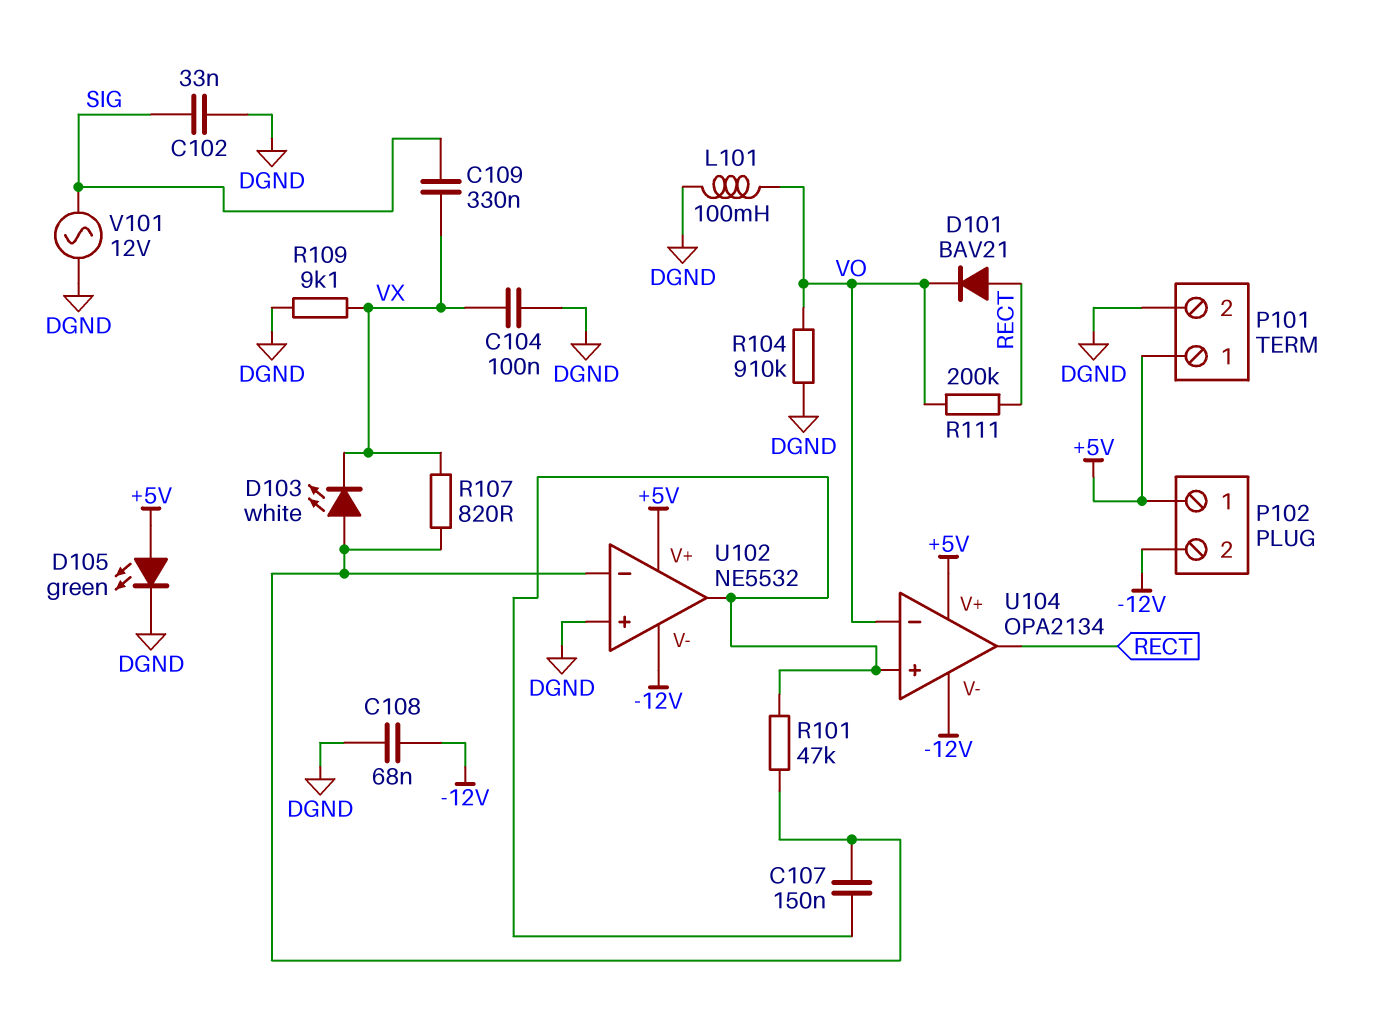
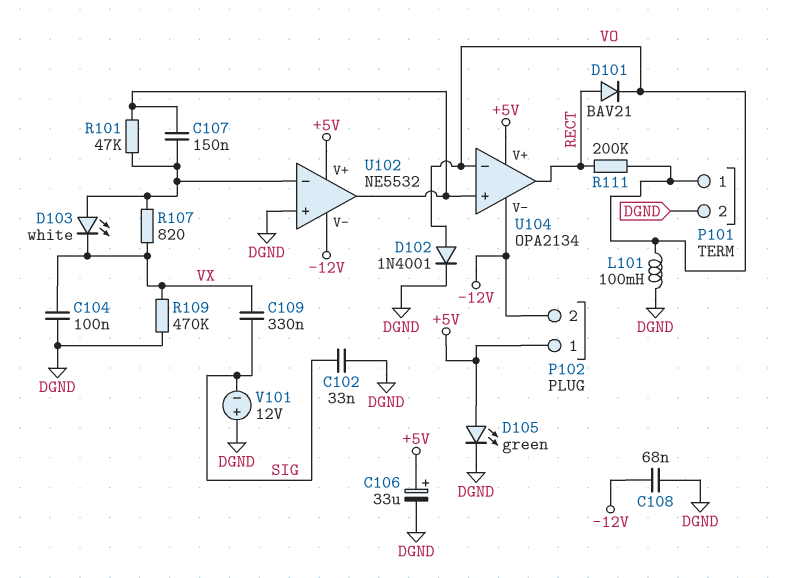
C106: none -> 33uF (plus +5V, minus DGND)
D102: none -> diode 1N4001 (A VO, K DGND)
P101 pin 1: +5V -> VO
R104: 910k (DGND, VO) -> none
R109: 9.1k (DGND, VX) -> 470k (DGND, VX)
V101: AC 12V (DGND, SIG) -> 12V (plus DGND, minus SIG)

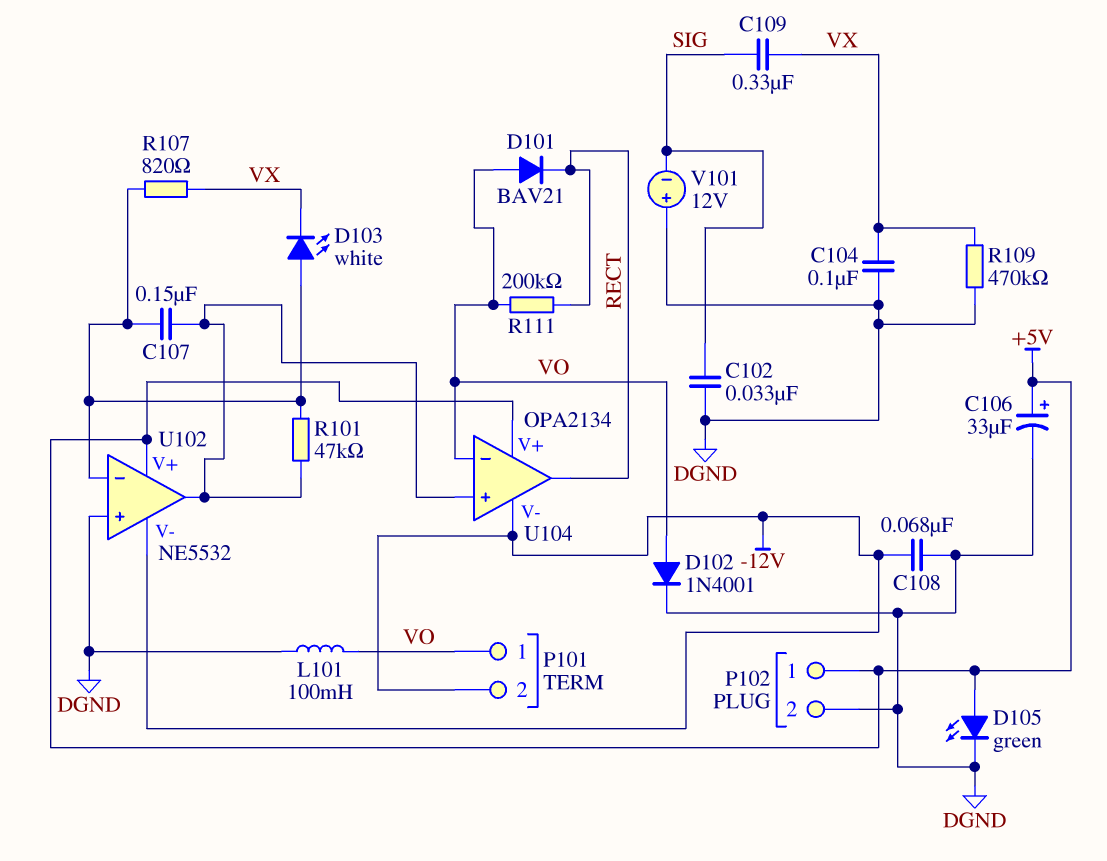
D101: diode BAV21 (A RECT, K VO) -> diode BAV21 (A VO, K RECT)
P101 pin 2: DGND -> -12V
P102 pin 2: -12V -> DGND

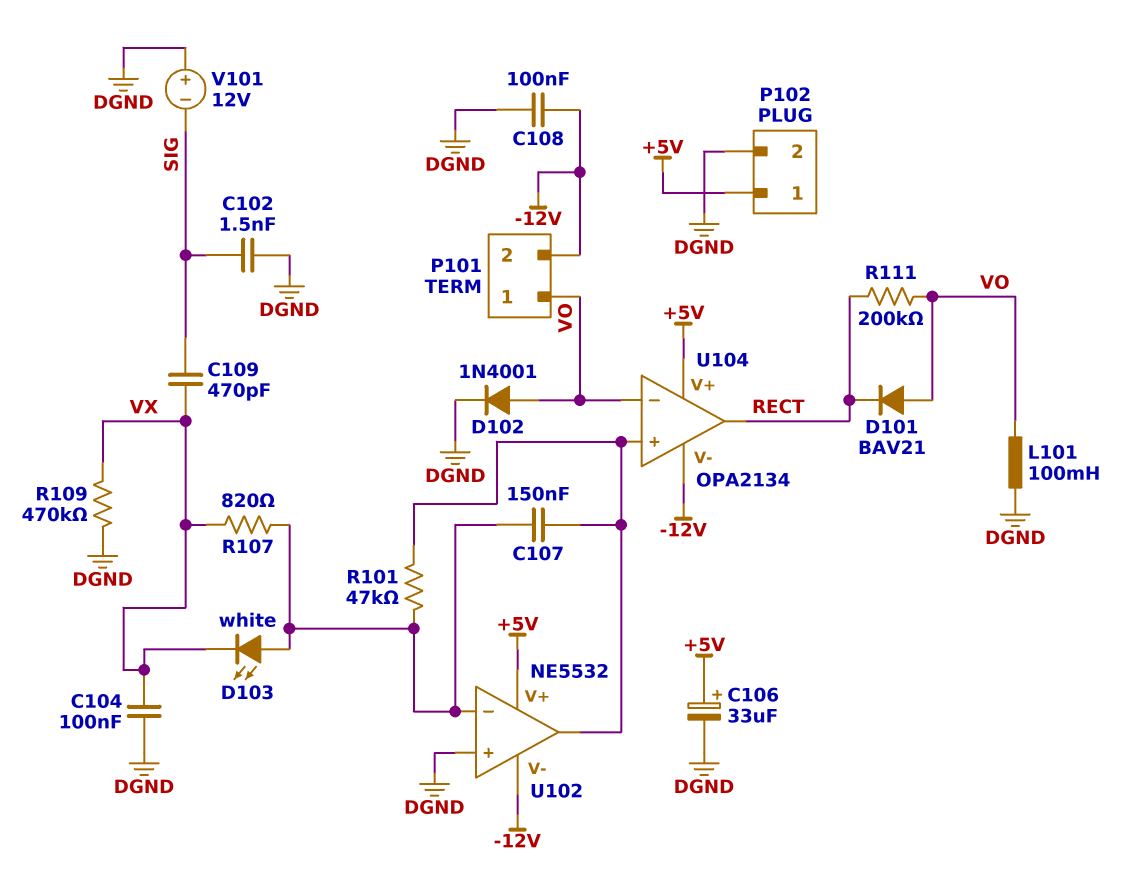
C102: 33nF (DGND, SIG) -> 1.5nF (DGND, SIG)
C108: 68nF (-12V, DGND) -> 100nF (-12V, DGND)
C109: 330nF (SIG, VX) -> 470pF (SIG, VX)
D105: LED green (A +5V, K DGND) -> none

